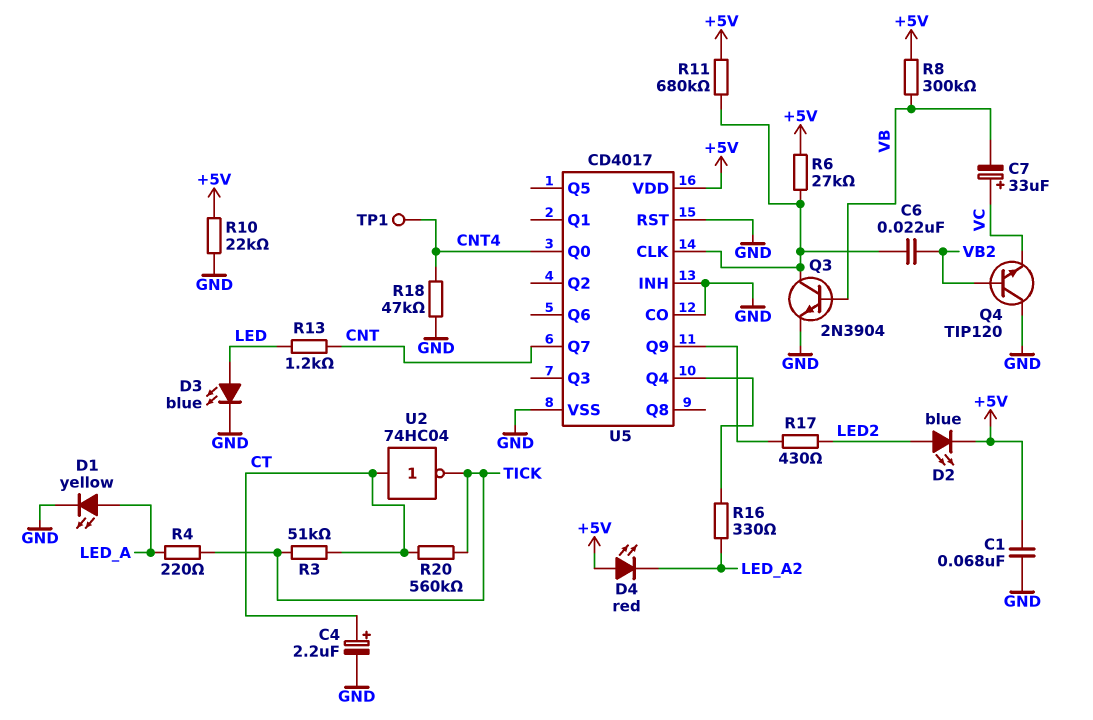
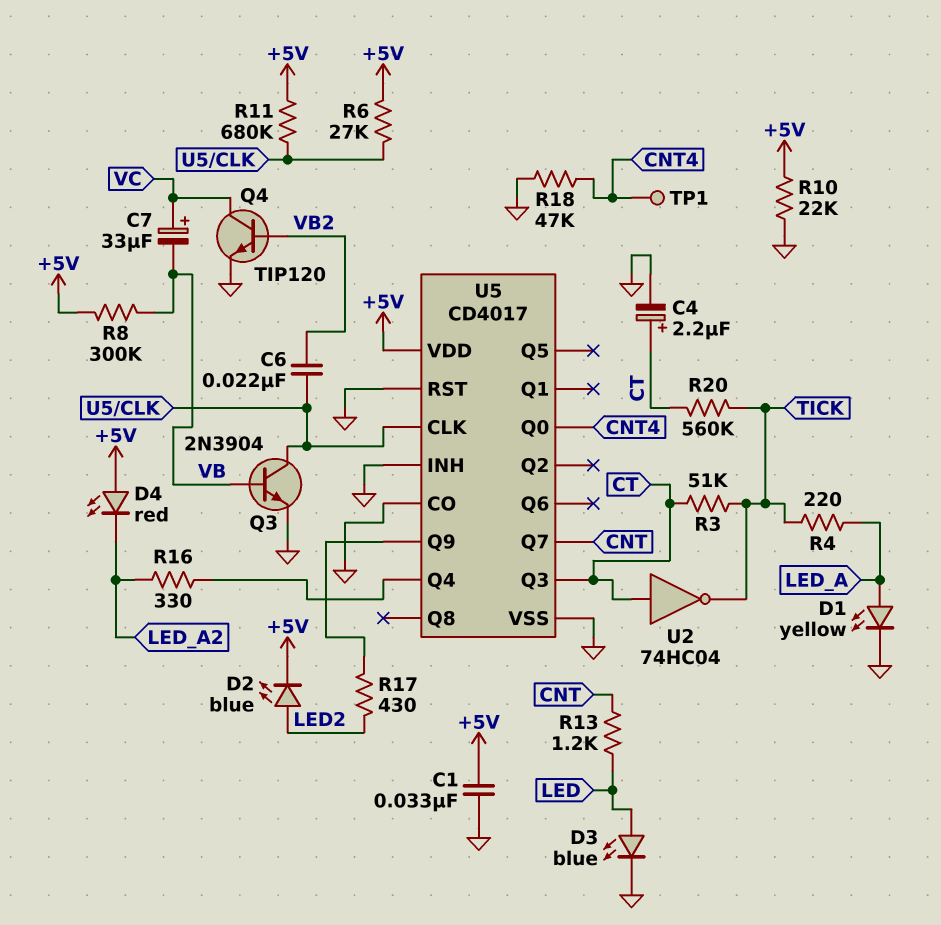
C1: 68nF (+5V, GND) -> 33nF (+5V, GND)
Q4: NPN TIP120 (B VB2, C GND, E VC) -> NPN TIP120 (B VB2, C VC, E GND)
U5 pin Q3: none -> CT

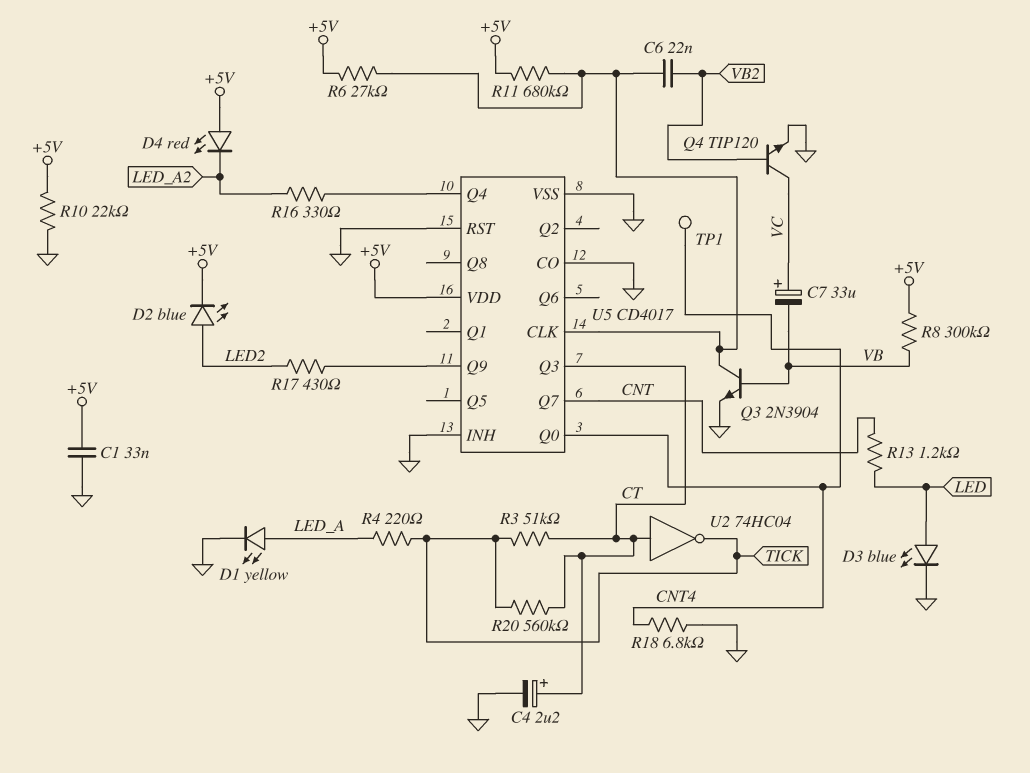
R18: 47k (CNT4, GND) -> 6.8k (CNT4, GND)

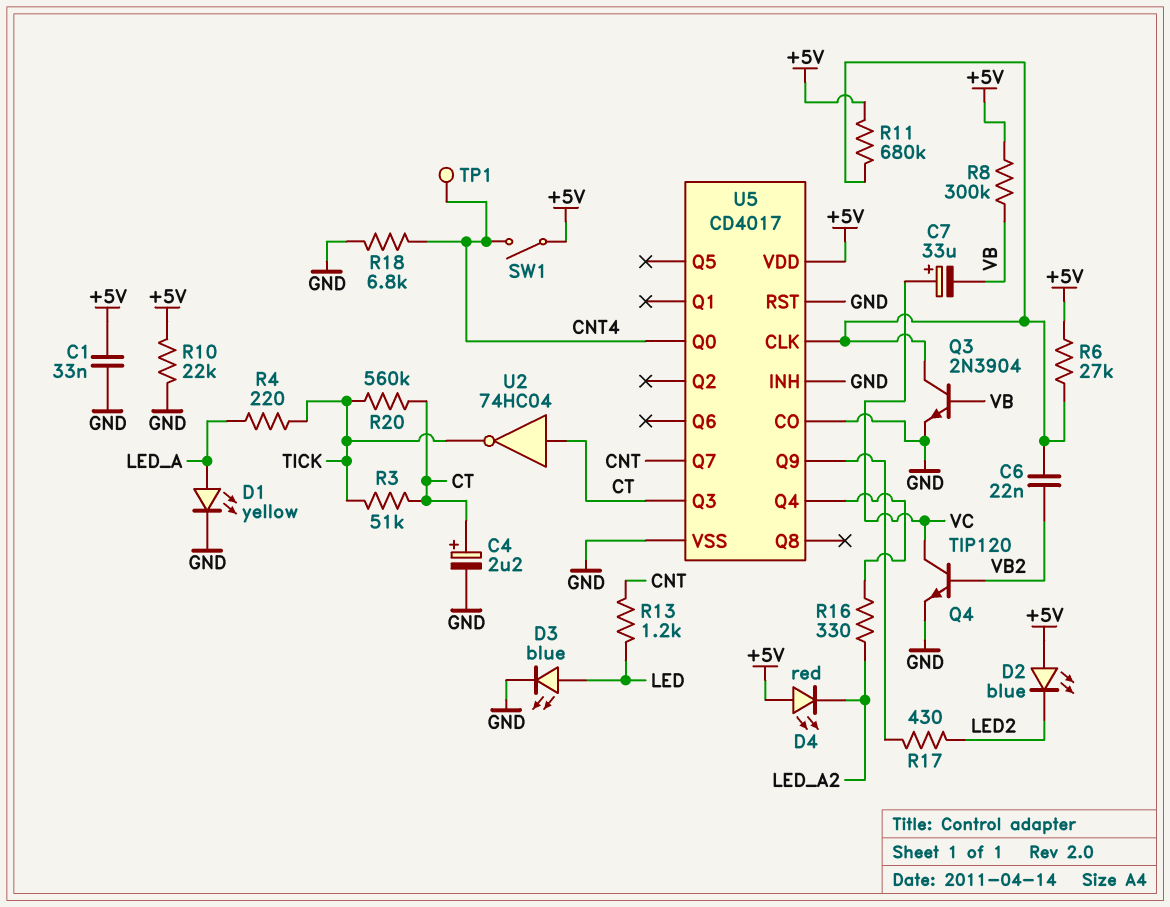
D2: LED blue (A LED2, K +5V) -> LED blue (A +5V, K LED2)
SW1: none -> switch (+5V, CNT4)

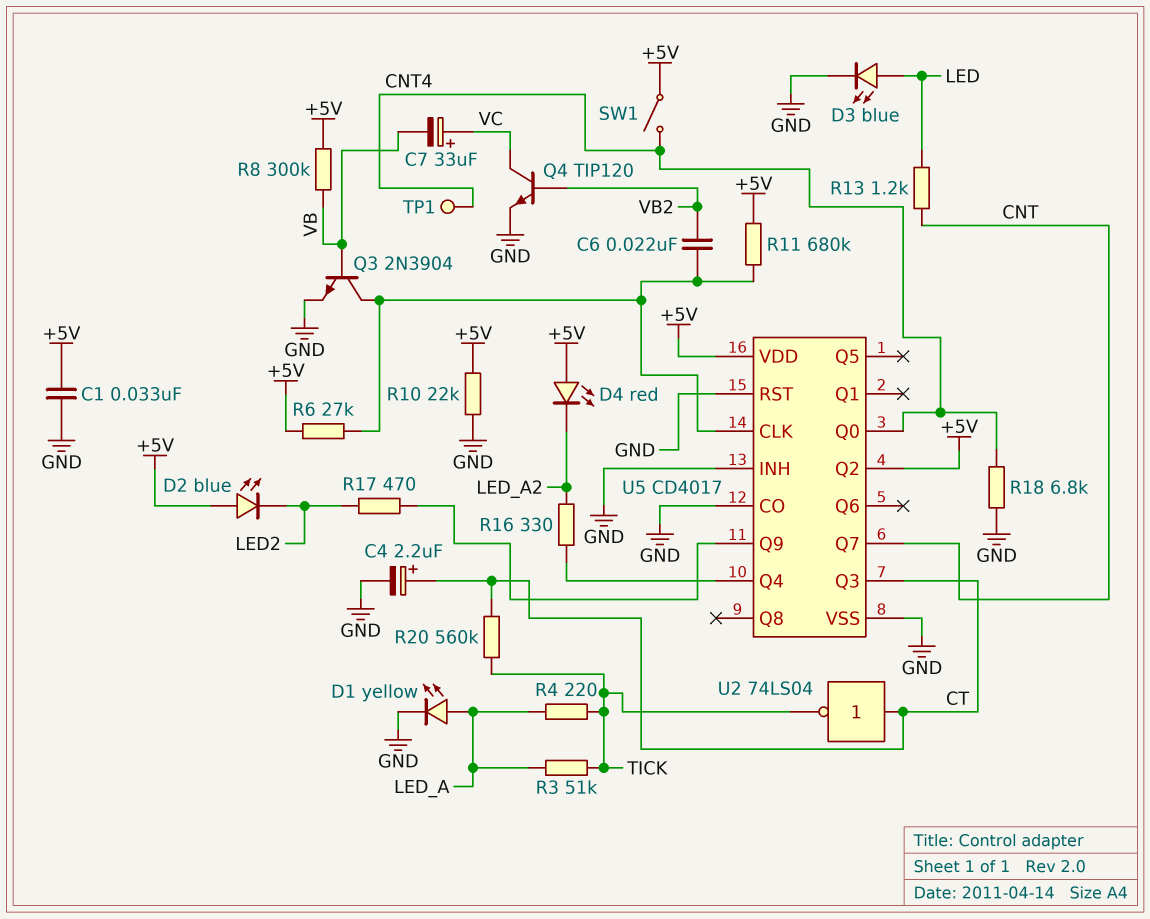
R3: 51k (CT, TICK) -> 51k (LED_A, TICK)
R17: 430 (LED2, U5/Q9) -> 470 (LED2, U5/Q9)
U2: NOT 74HC04 (in CT, out TICK) -> NOT 74LS04 (in CT, out TICK)
U5 pin Q2: none -> +5V

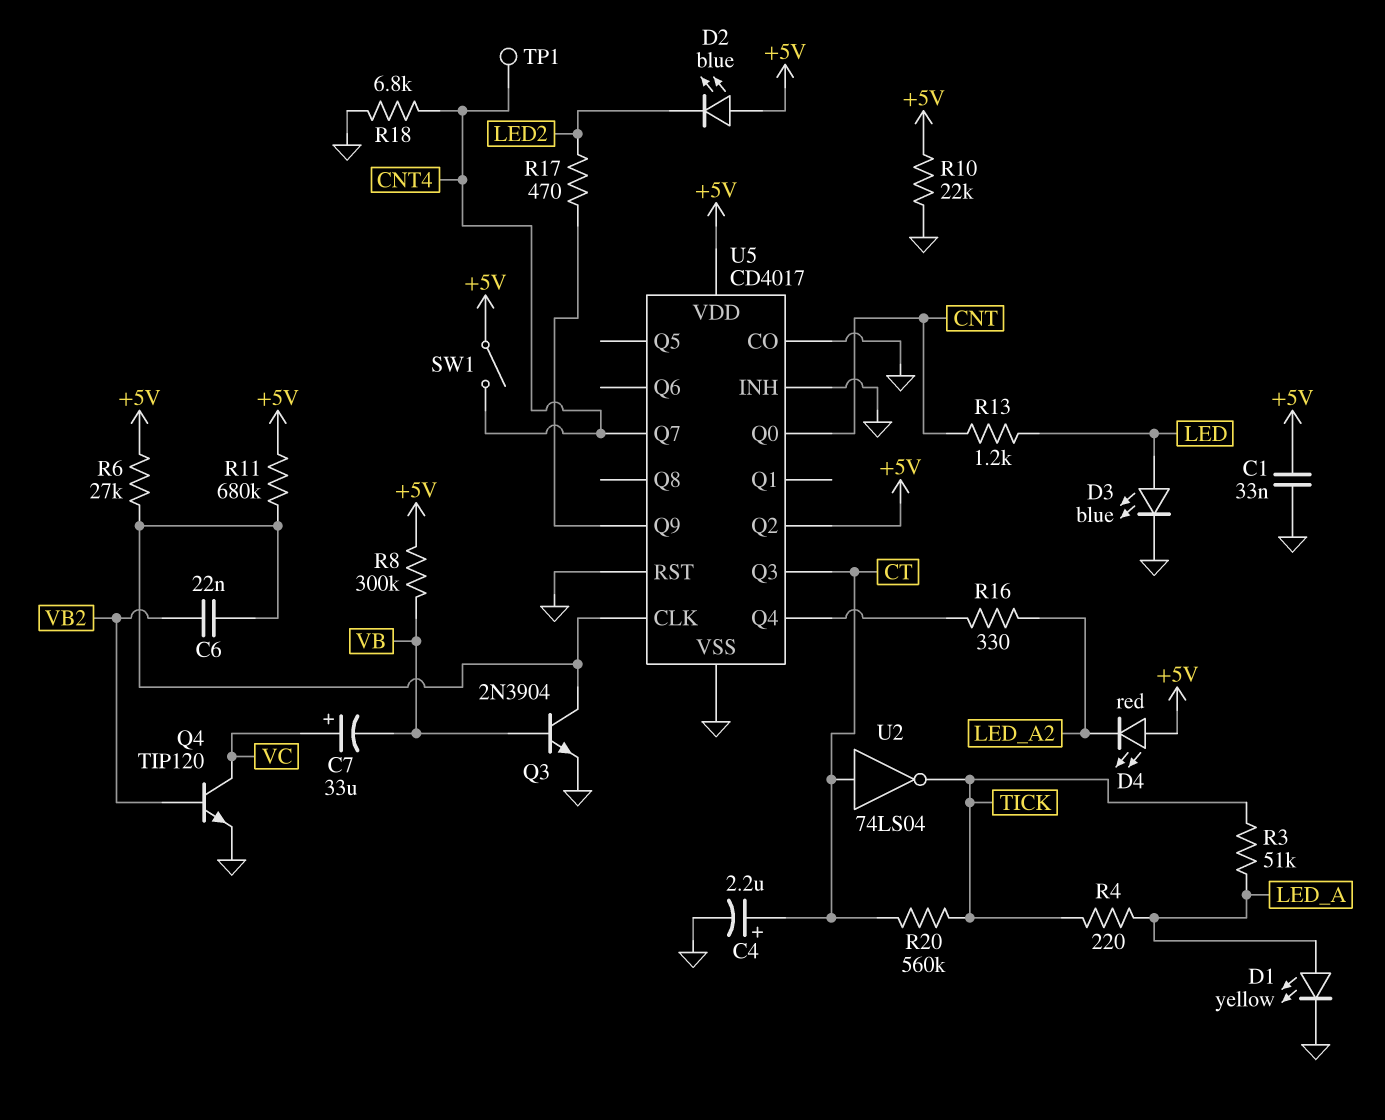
U5 pin Q0: CNT4 -> CNT
U5 pin Q7: CNT -> CNT4

